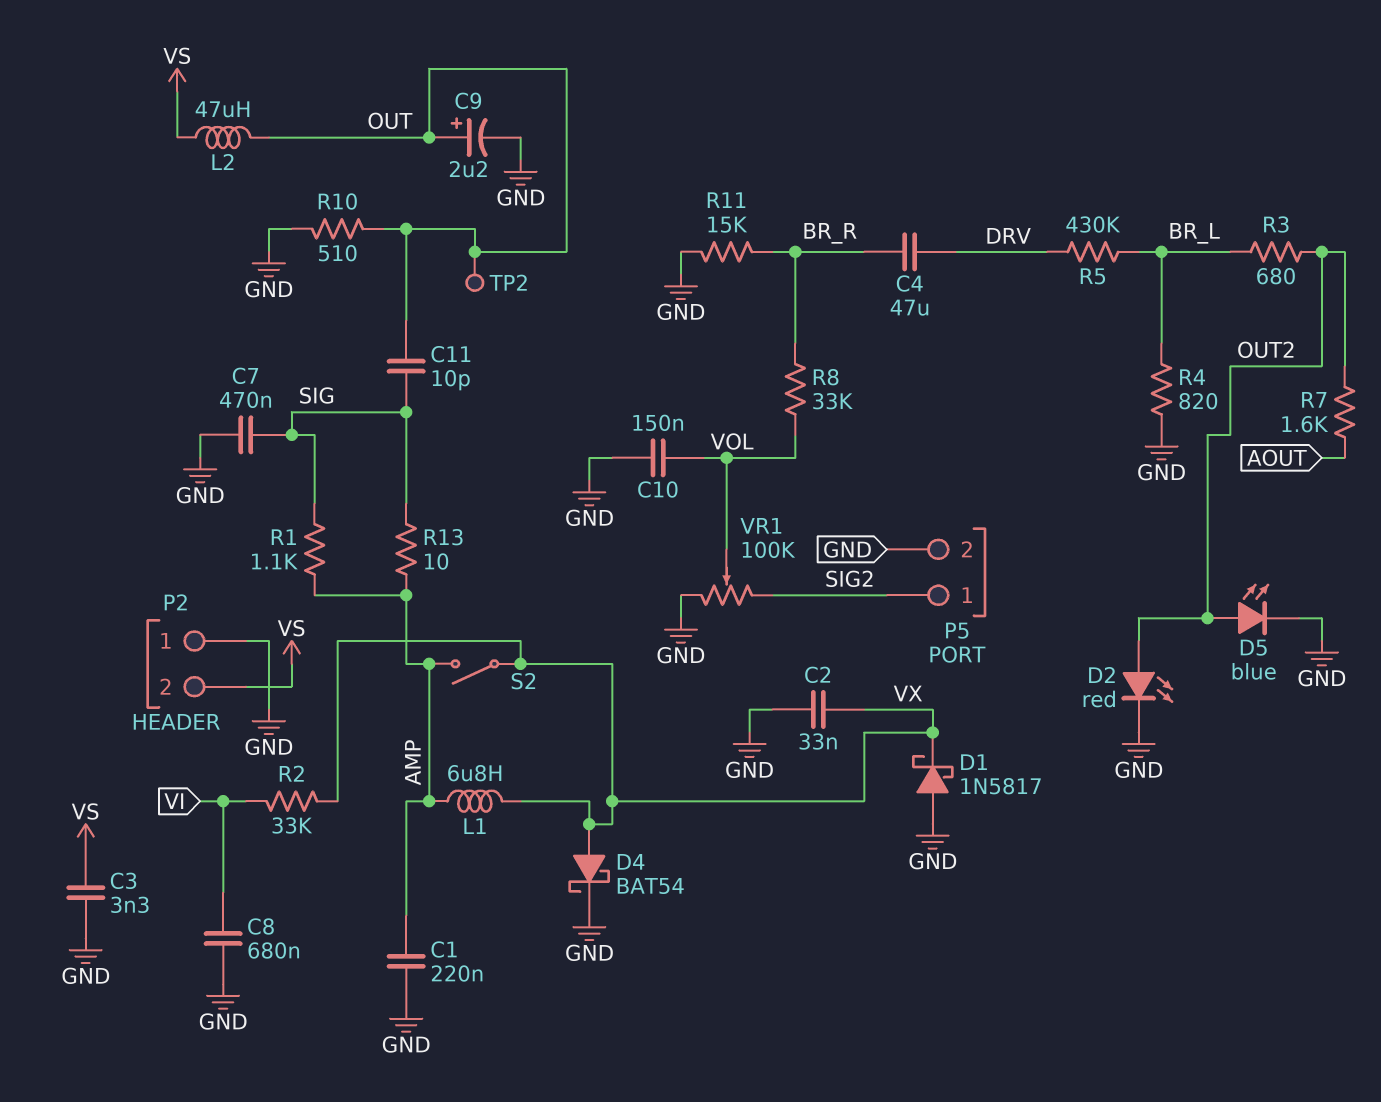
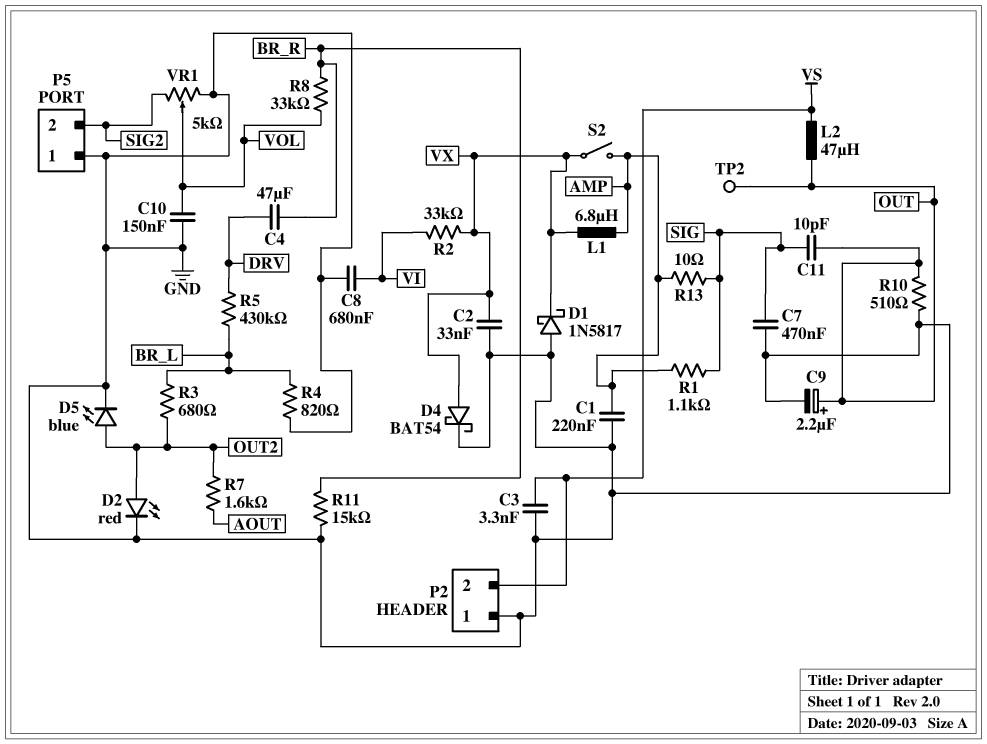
P5 pin 1: SIG2 -> GND
P5 pin 2: GND -> SIG2
VR1: 100k (GND, SIG2, wiper VOL) -> 5k (GND, SIG2, wiper VOL)

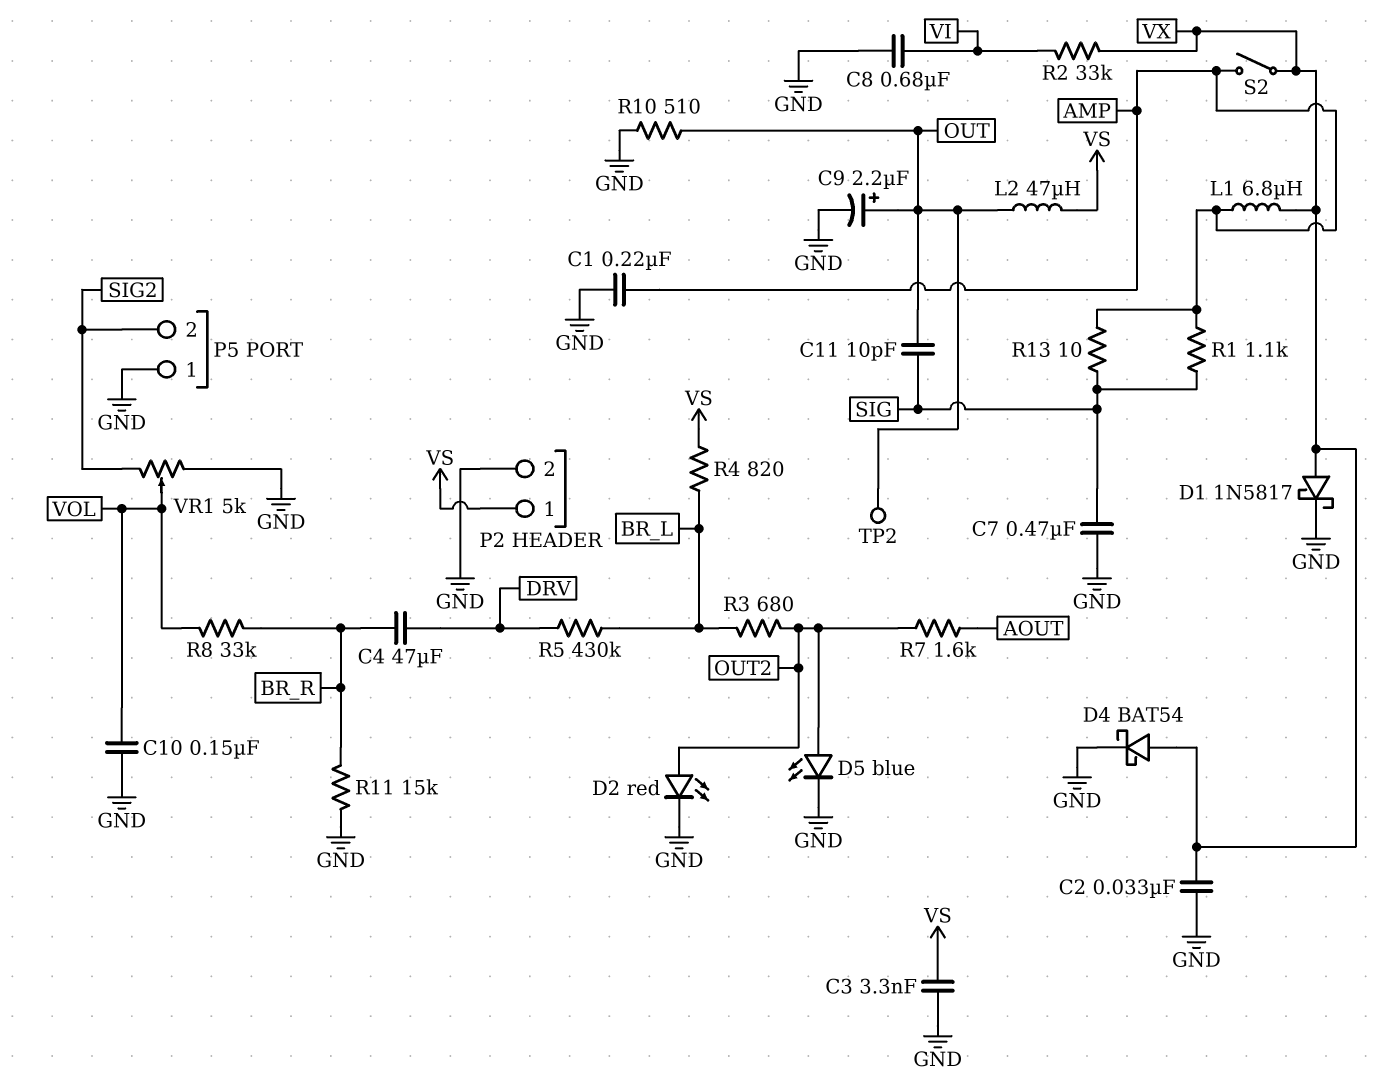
D1: schottky 1N5817 (A GND, K VX) -> schottky 1N5817 (A VX, K GND)
P2 pin 1: GND -> VS
P2 pin 2: VS -> GND
R4: 820 (BR_L, GND) -> 820 (BR_L, VS)

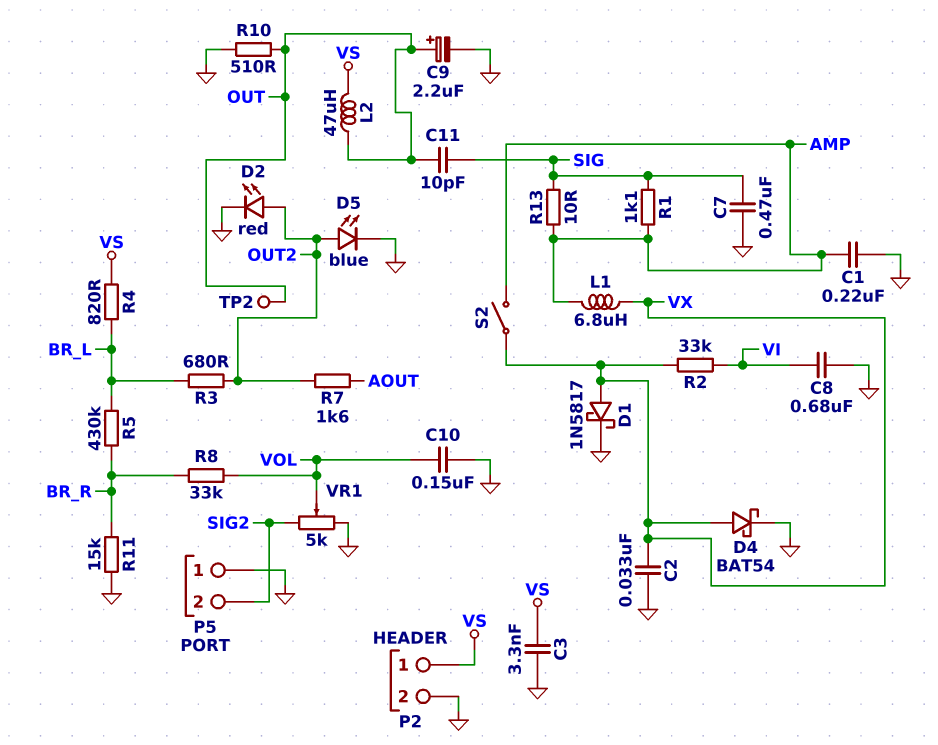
C4: 47uF (BR_R, DRV) -> none
R5: 430k (BR_L, DRV) -> 430k (BR_L, BR_R)

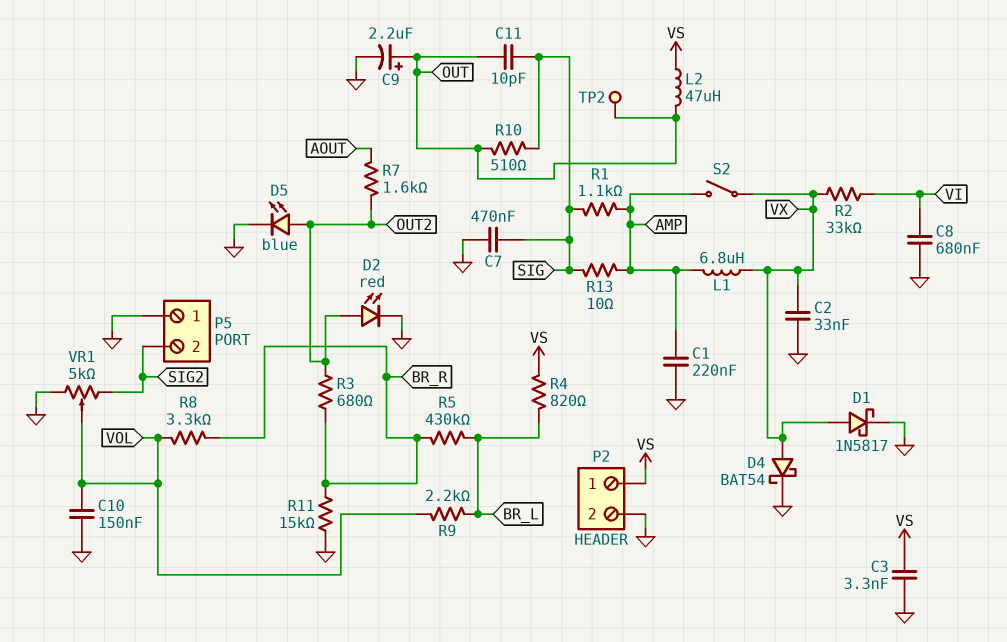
R3: 680 (BR_L, OUT2) -> 680 (BR_R, OUT2)
R8: 33k (BR_R, VOL) -> 3.3k (BR_R, VOL)
R9: none -> 2.2k (BR_L, VOL)
R10: 510 (GND, OUT) -> 510 (OUT, SIG)

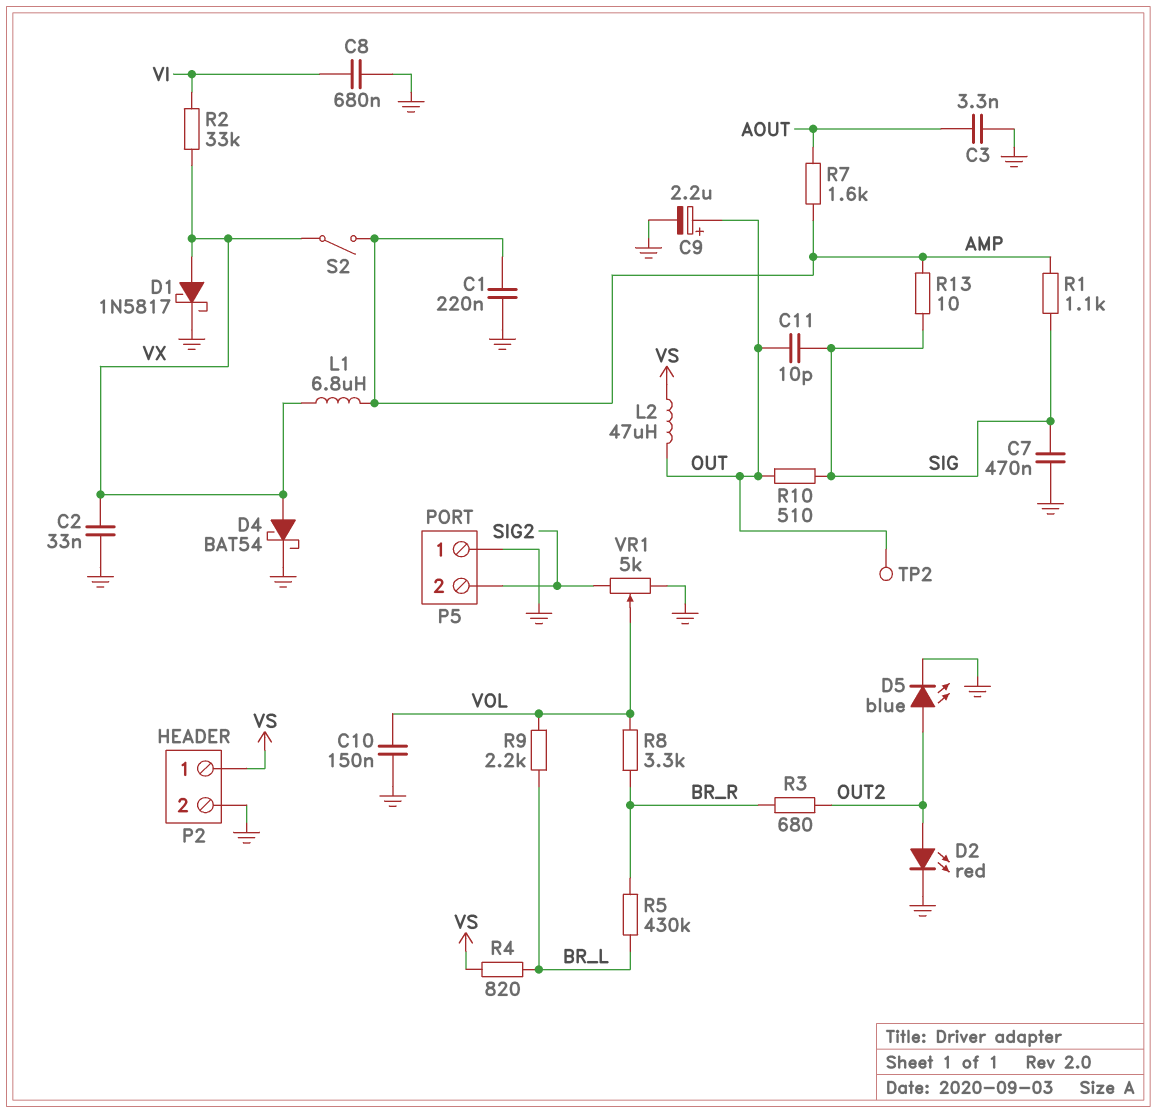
C3: 3.3nF (GND, VS) -> 3.3nF (AOUT, GND)
R7: 1.6k (AOUT, OUT2) -> 1.6k (AMP, AOUT)
R11: 15k (BR_R, GND) -> none

